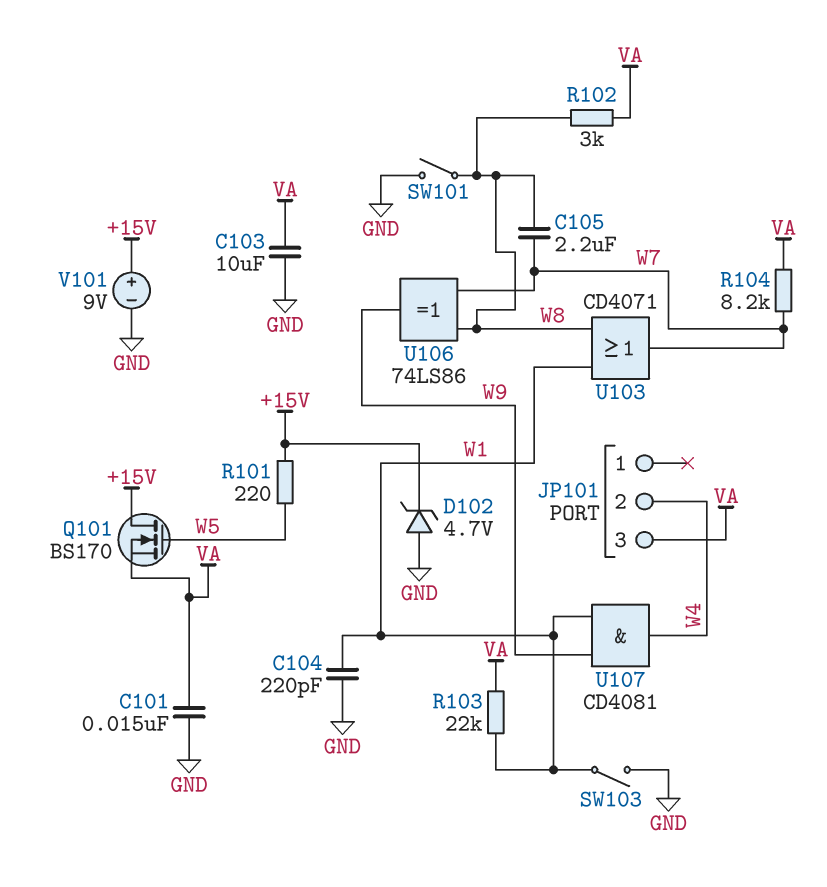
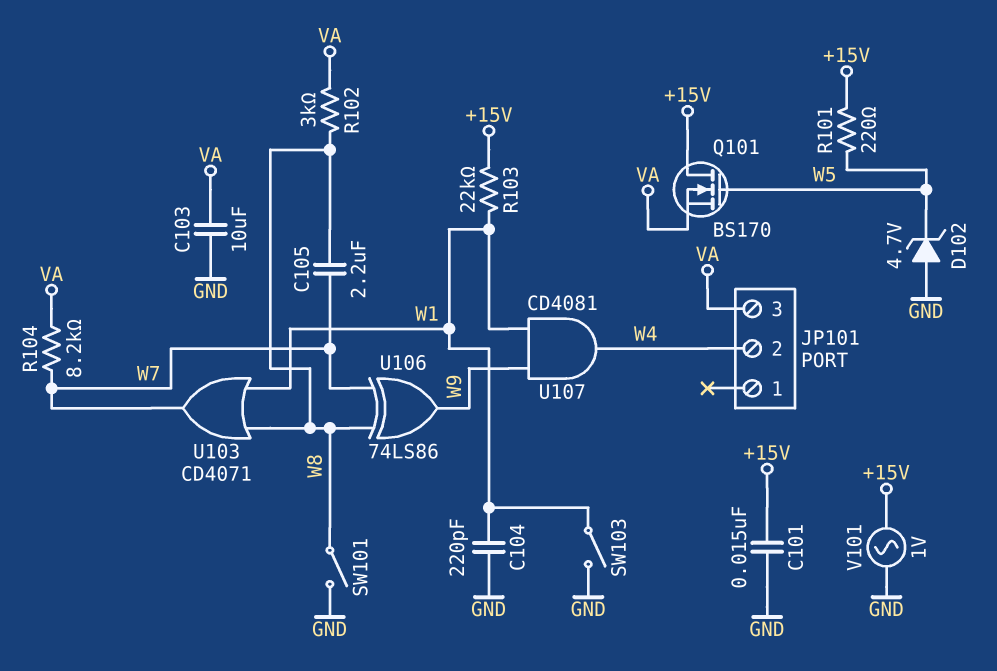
C101: 15nF (GND, VA) -> 15nF (+15V, GND)
D102: zener 4.7V (A GND, K +15V) -> zener 4.7V (A GND, K W5)
R103: 22k (VA, W1) -> 22k (+15V, W1)
V101: 9V (plus +15V, minus GND) -> AC 1V (+15V, GND)

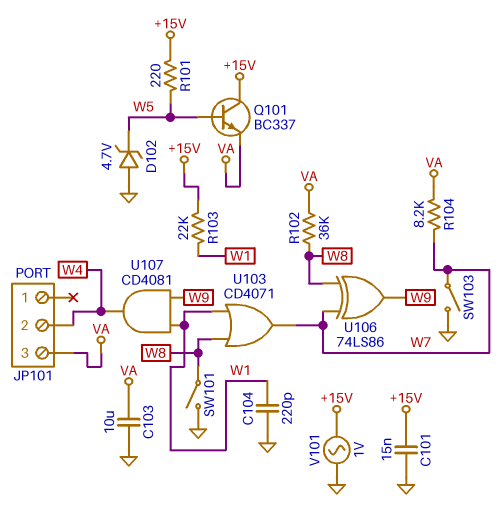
C105: 2.2uF (W7, W8) -> none
Q101: NMOS BS170 (G W5, D +15V, S VA) -> NPN BC337 (B W5, C +15V, E VA)
R102: 3k (VA, W8) -> 36k (VA, W8)
SW103: switch (GND, W1) -> switch (GND, W7)

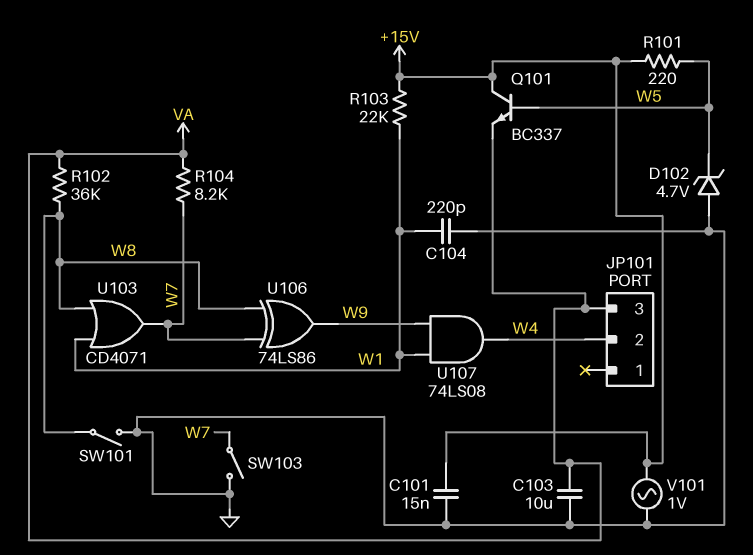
U107: AND CD4081 (in W1, in W9, out W4) -> AND 74LS08 (in W1, in W9, out W4)

